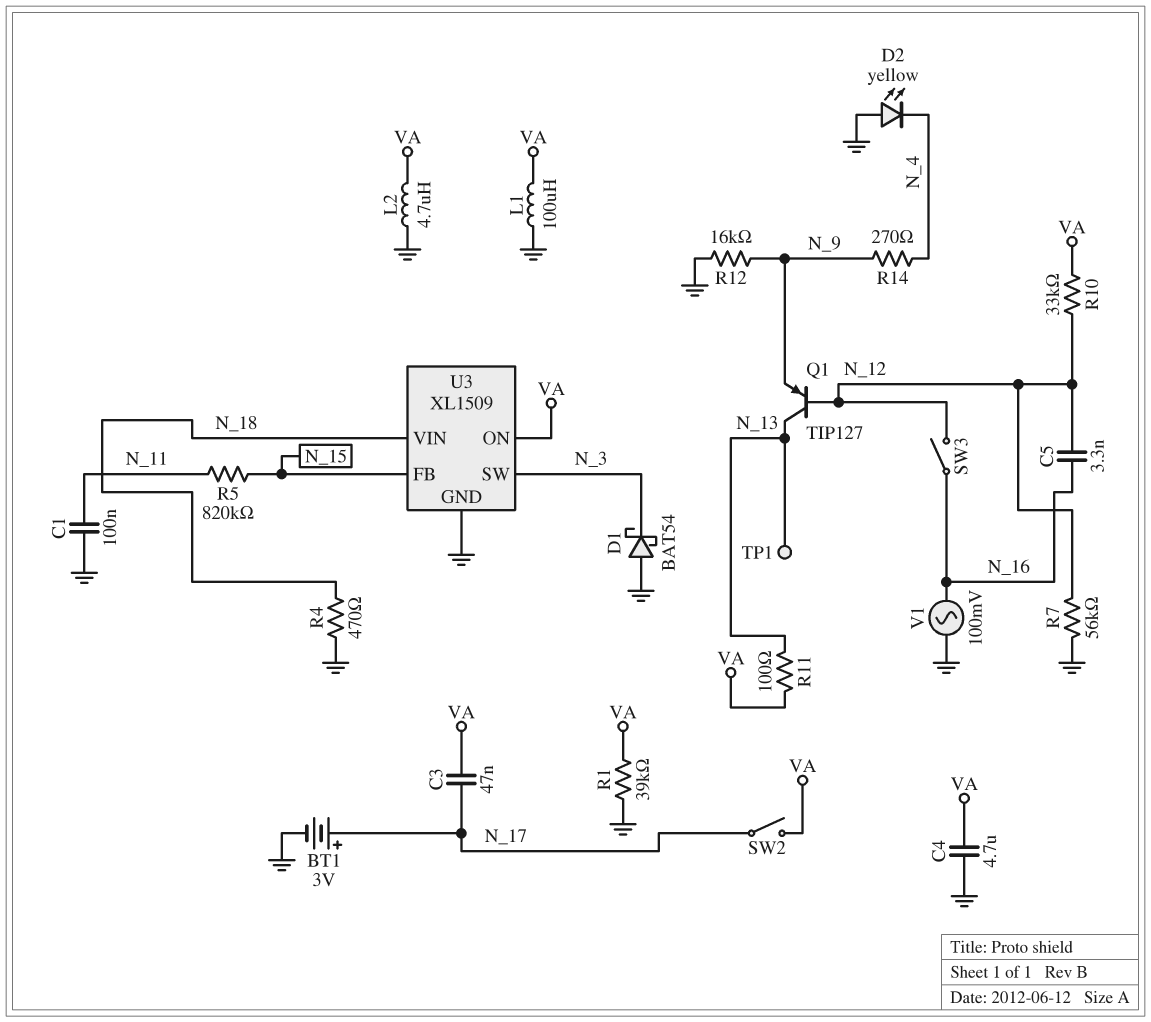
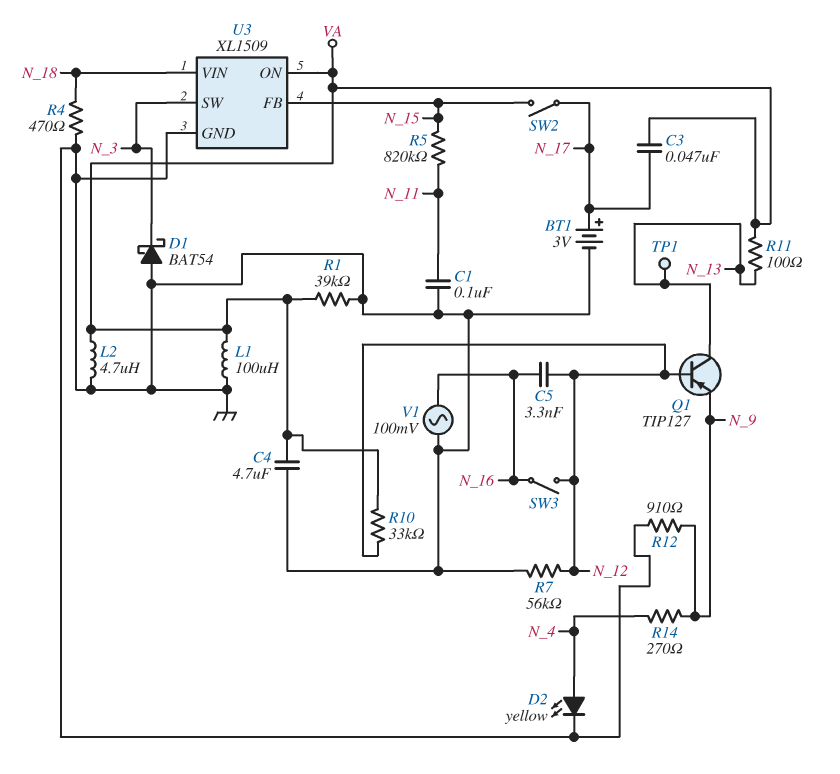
D2: LED yellow (A GND, K N_4) -> LED yellow (A N_4, K GND)
R12: 16k (GND, N_9) -> 910 (GND, N_9)
SW2: switch (N_17, VA) -> switch (N_15, N_17)

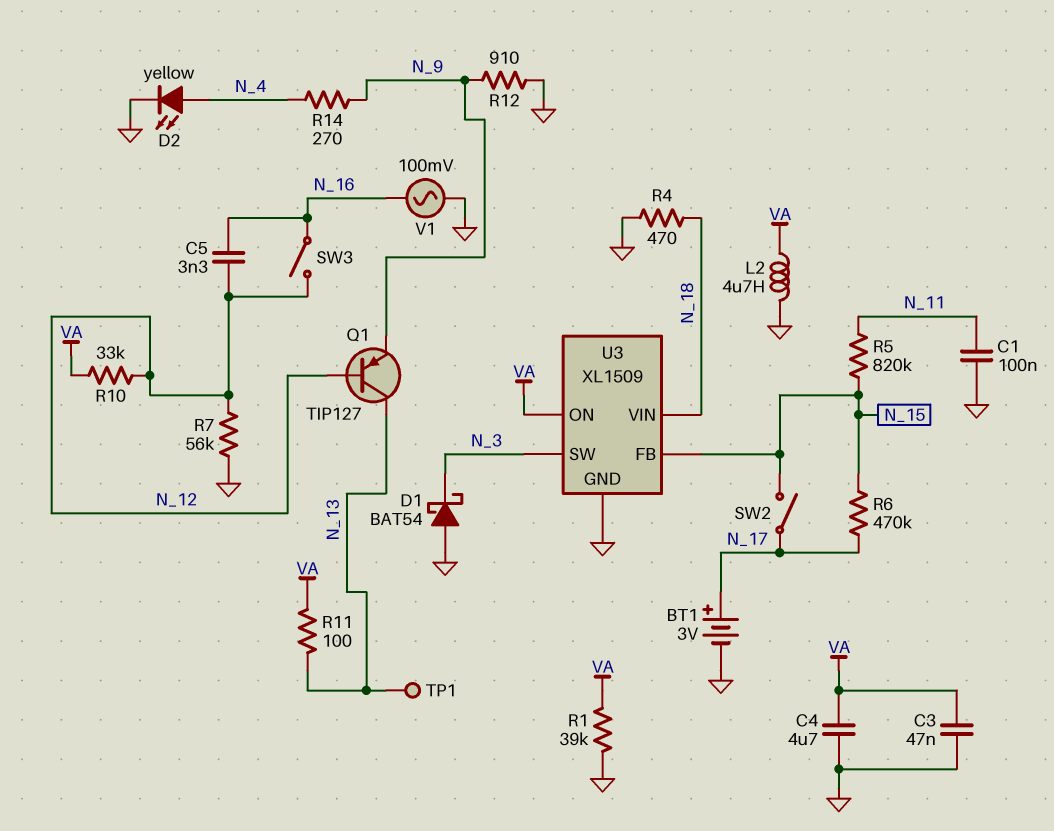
C3: 47nF (N_17, VA) -> 47nF (GND, VA)
L1: 100uH (GND, VA) -> none
R6: none -> 470k (N_15, N_17)

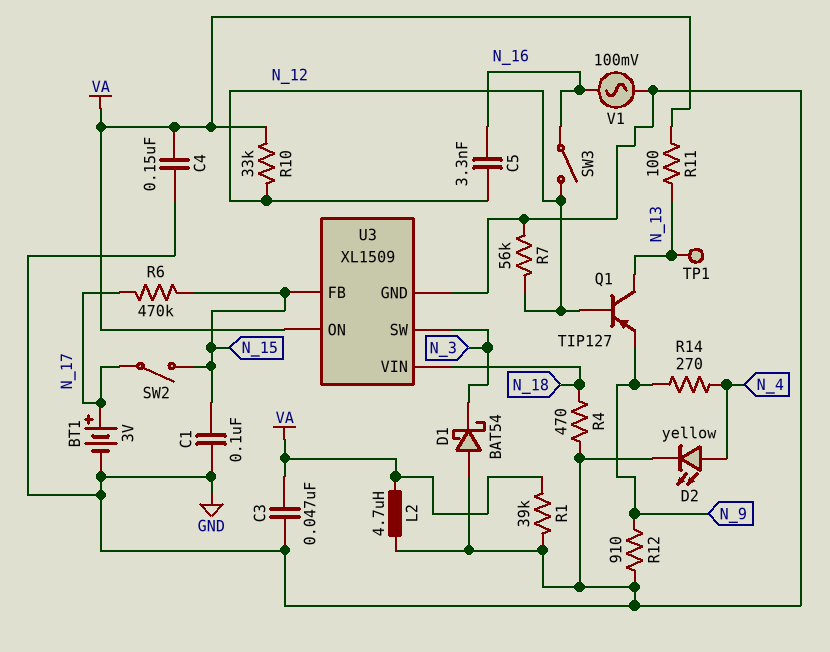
C1: 100nF (GND, N_11) -> 100nF (GND, N_15)
C4: 4.7uF (GND, VA) -> 150nF (GND, VA)
R5: 820k (N_11, N_15) -> none

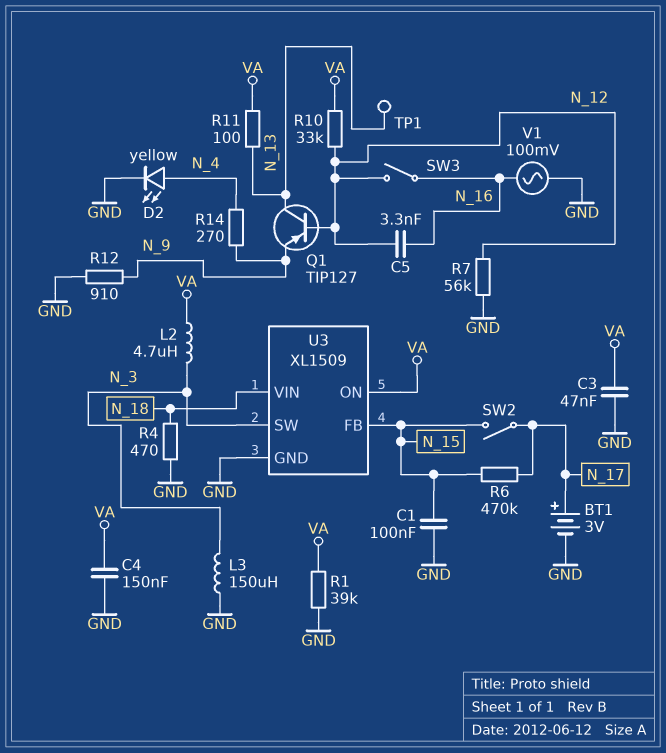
D1: schottky BAT54 (A GND, K N_3) -> none
L2: 4.7uH (GND, VA) -> 4.7uH (N_3, VA)
L3: none -> 150uH (GND, N_3)

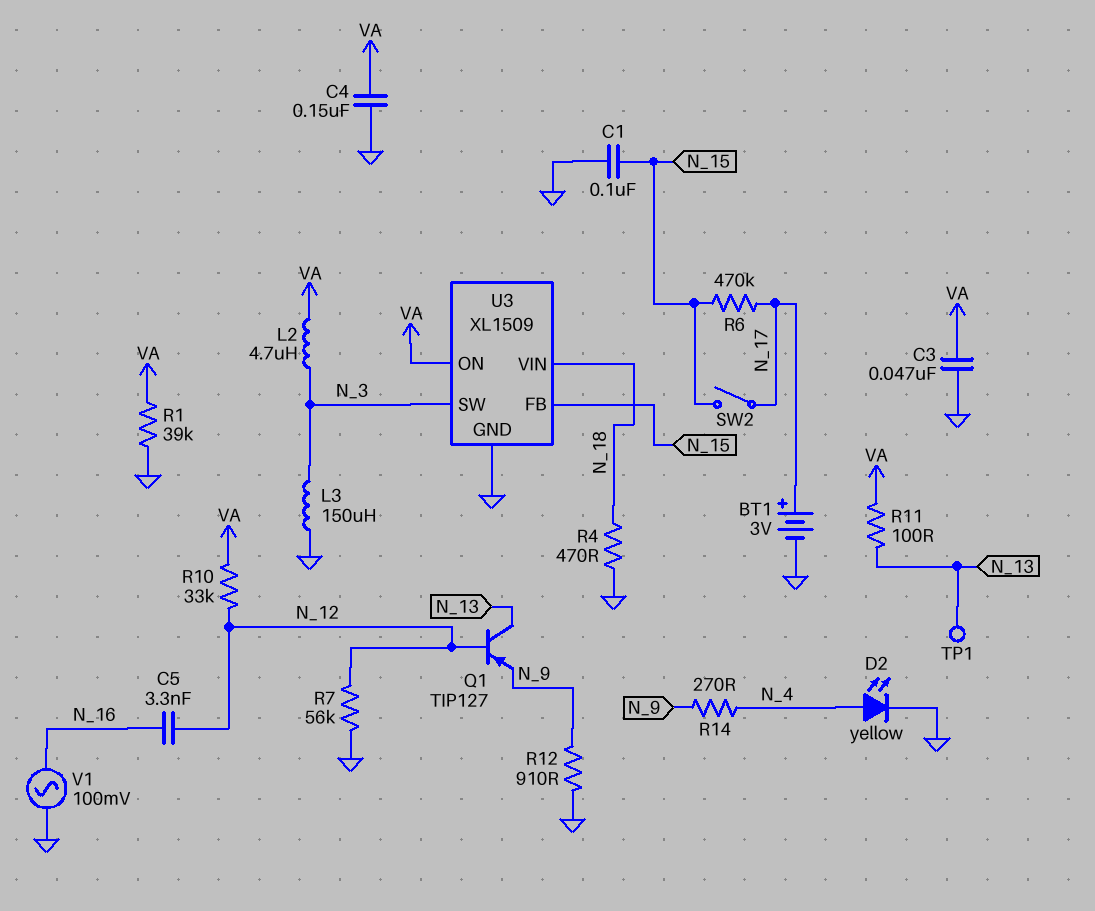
SW3: switch (N_12, N_16) -> none

